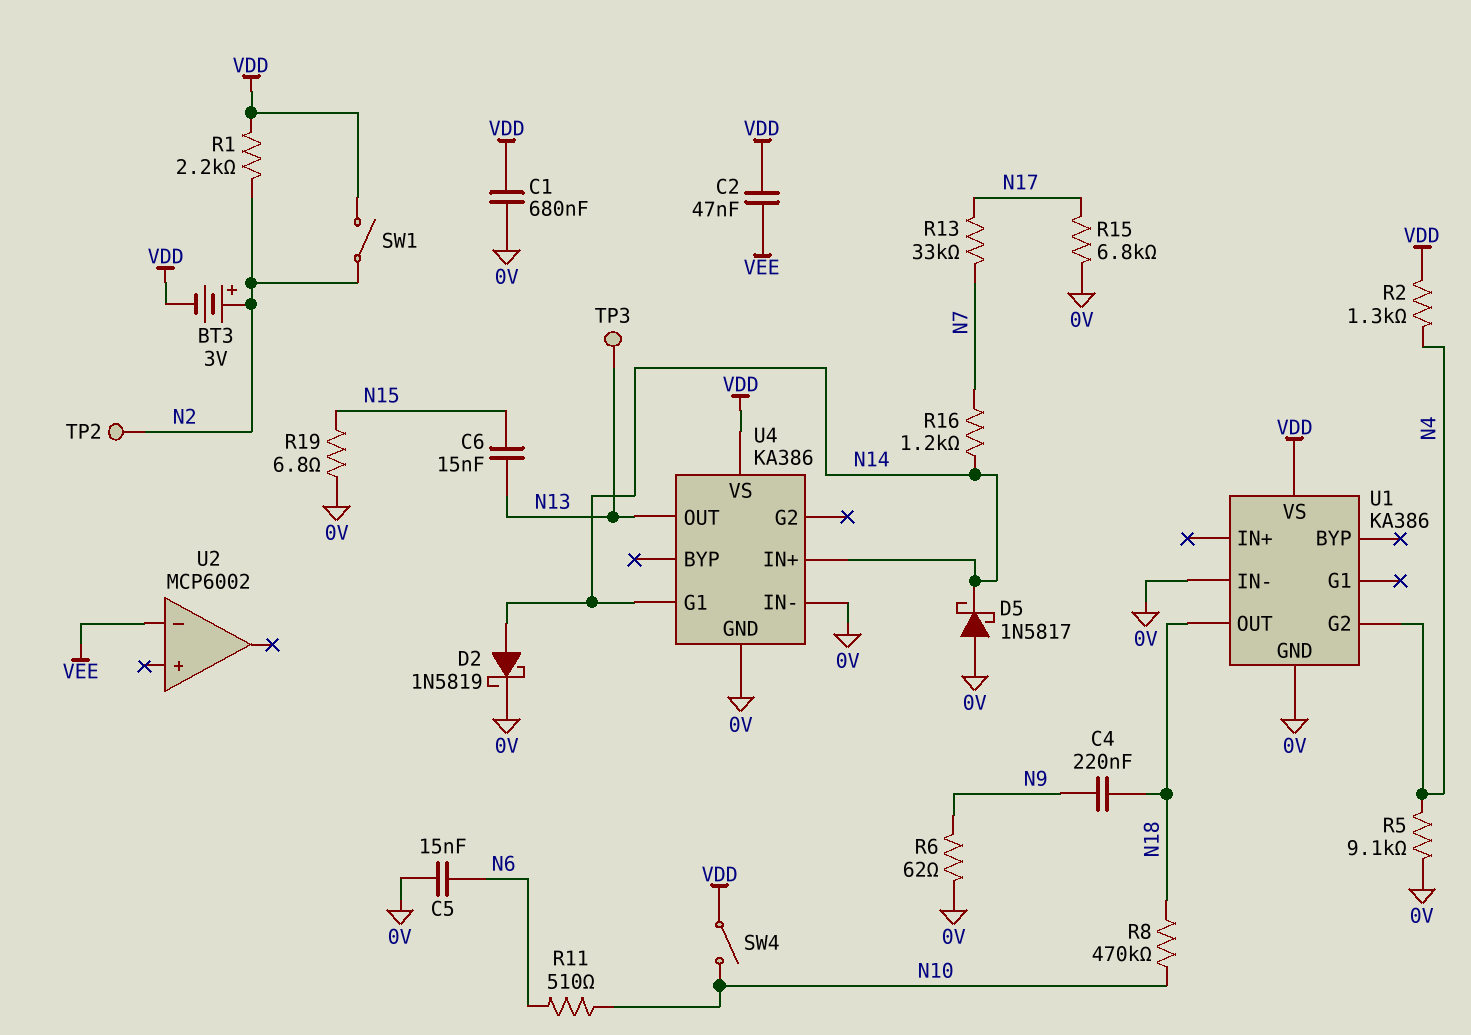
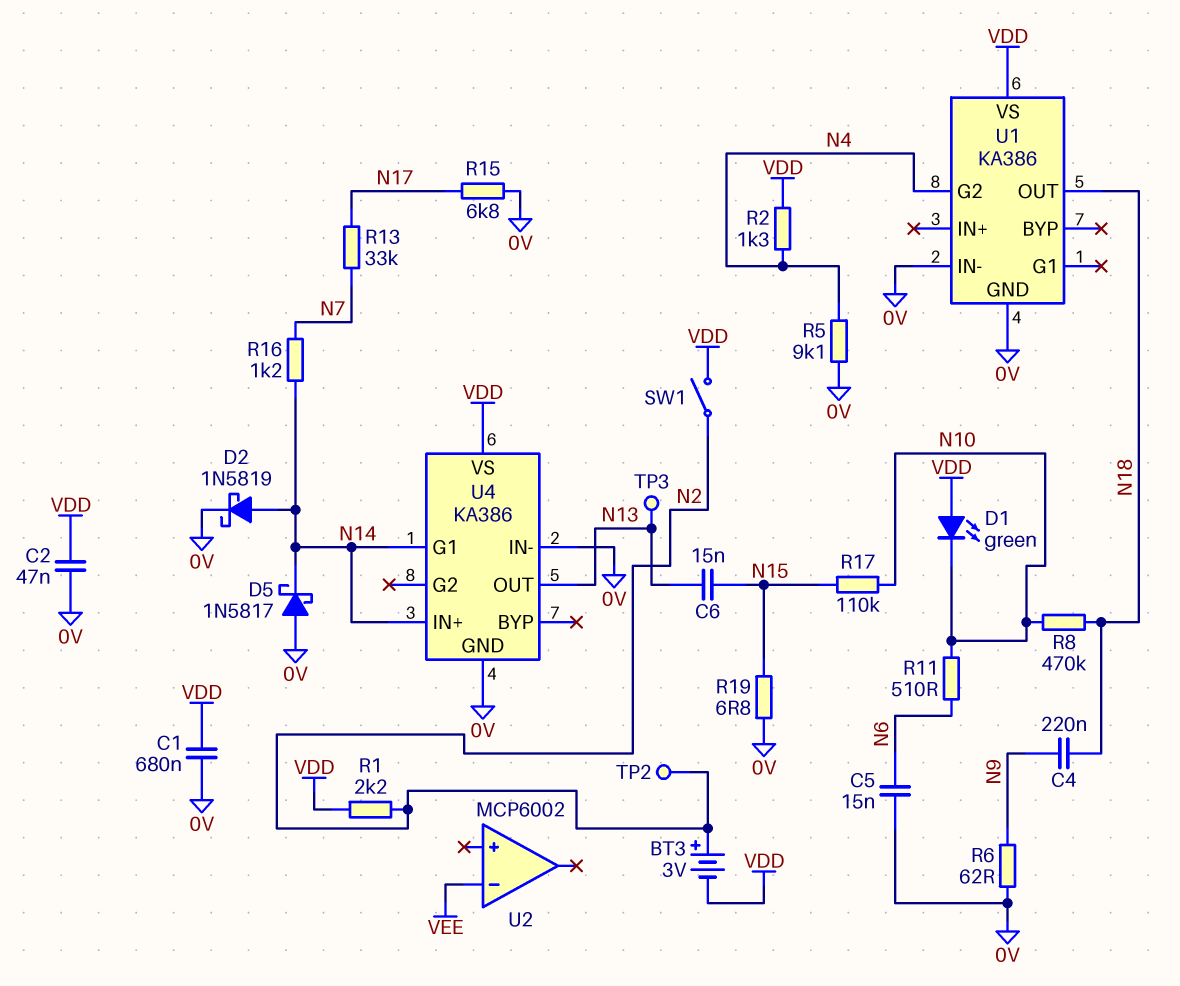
C2: 47nF (VDD, VEE) -> 47nF (0V, VDD)
D1: none -> LED green (A VDD, K N10)
R17: none -> 110k (N10, N15)
SW4: switch (N10, VDD) -> none

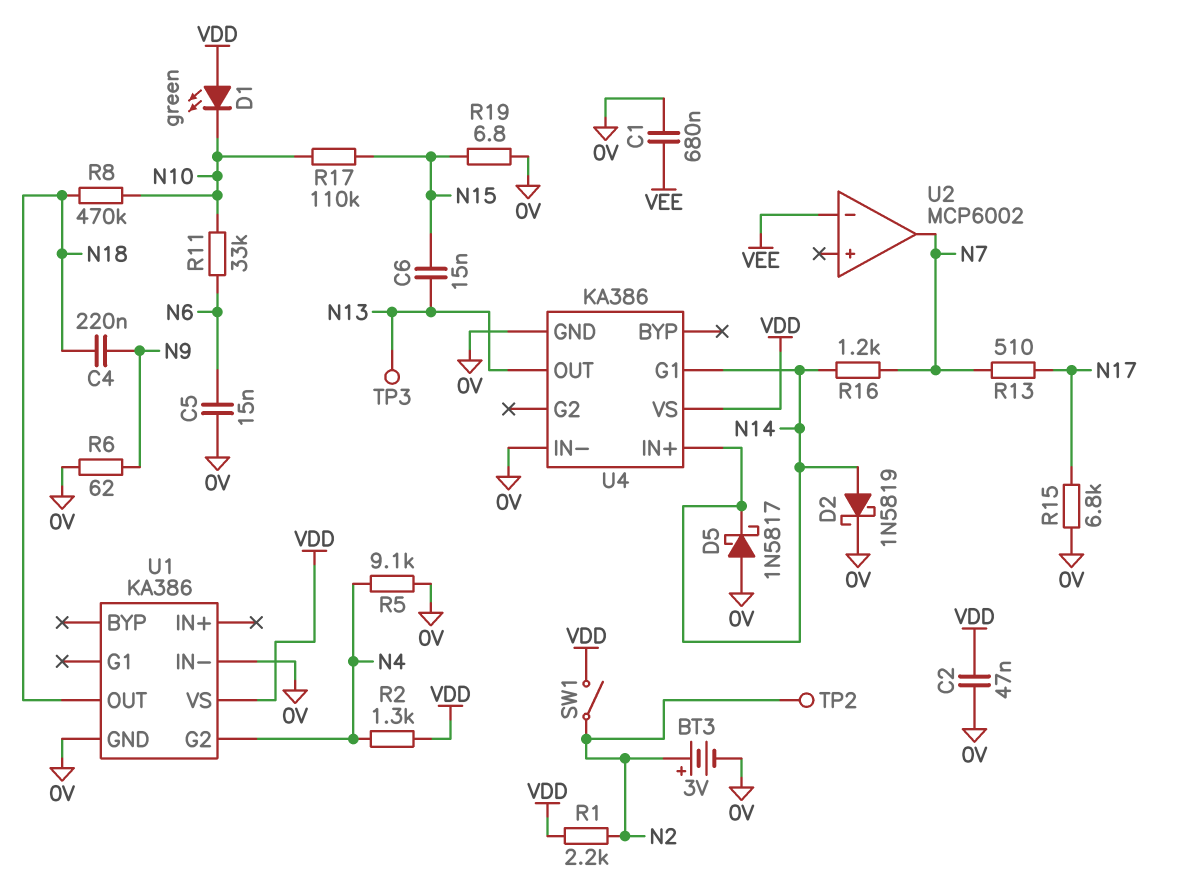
BT3: 3V (plus N2, minus VDD) -> 3V (plus N2, minus 0V)
C1: 680nF (0V, VDD) -> 680nF (0V, VEE)
R11: 510 (N6, N10) -> 33k (N6, N10)
R13: 33k (N7, N17) -> 510 (N7, N17)
U2 pin out: none -> N7

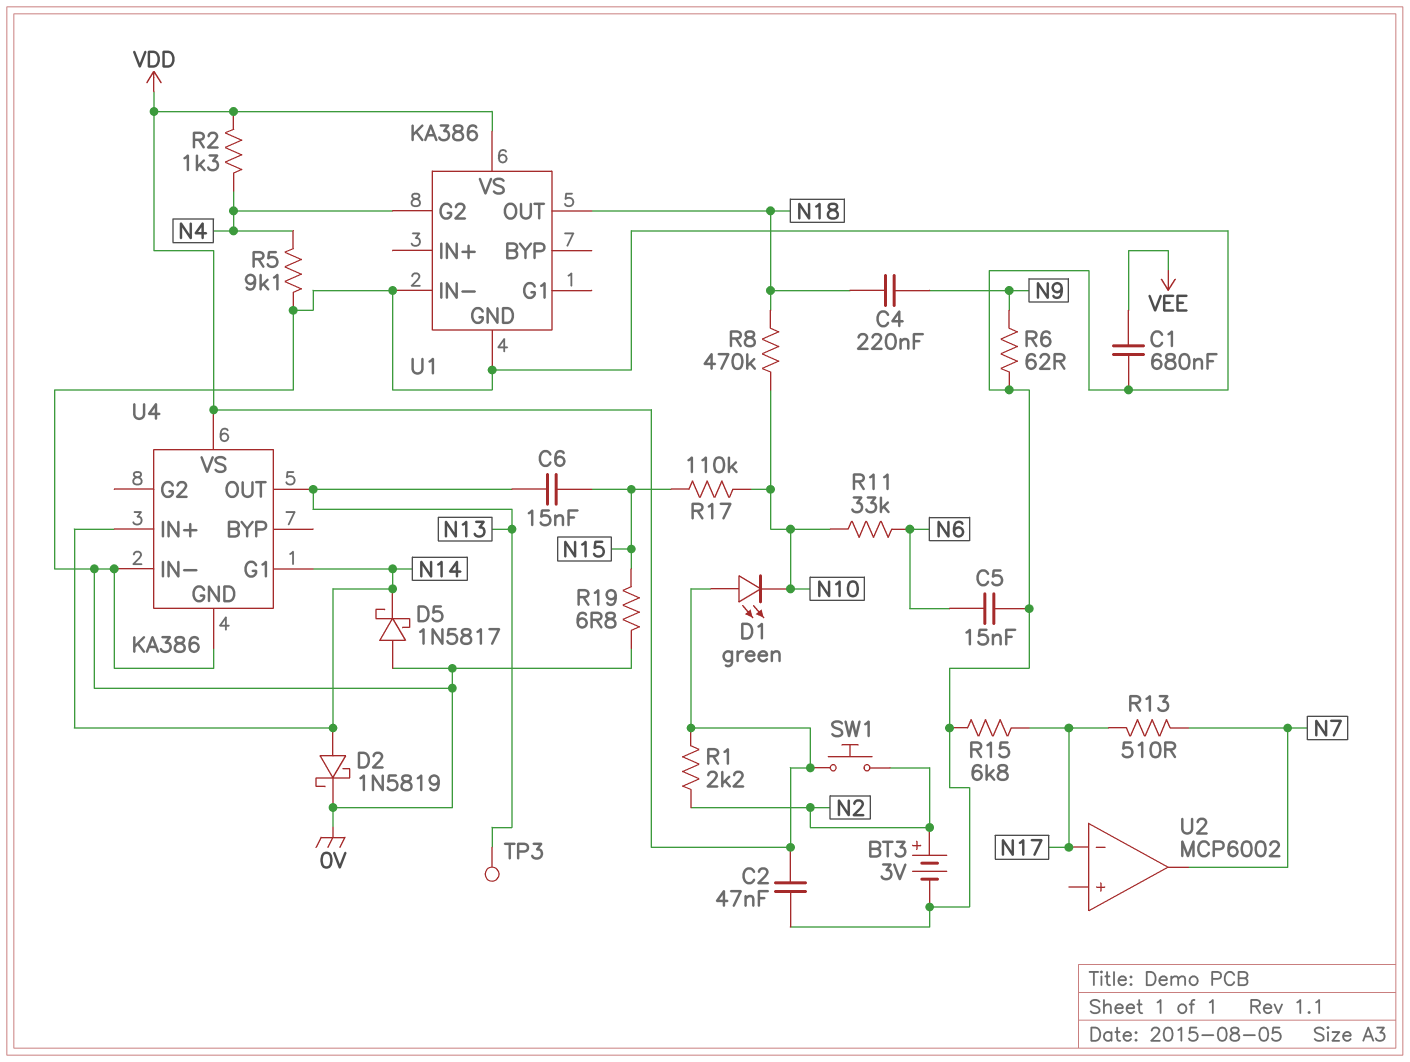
R16: 1.2k (N7, N14) -> none
SW1: switch (N2, VDD) -> button (N2, VDD)
TP2: test point (N2) -> none
U2 pin in-: VEE -> N17

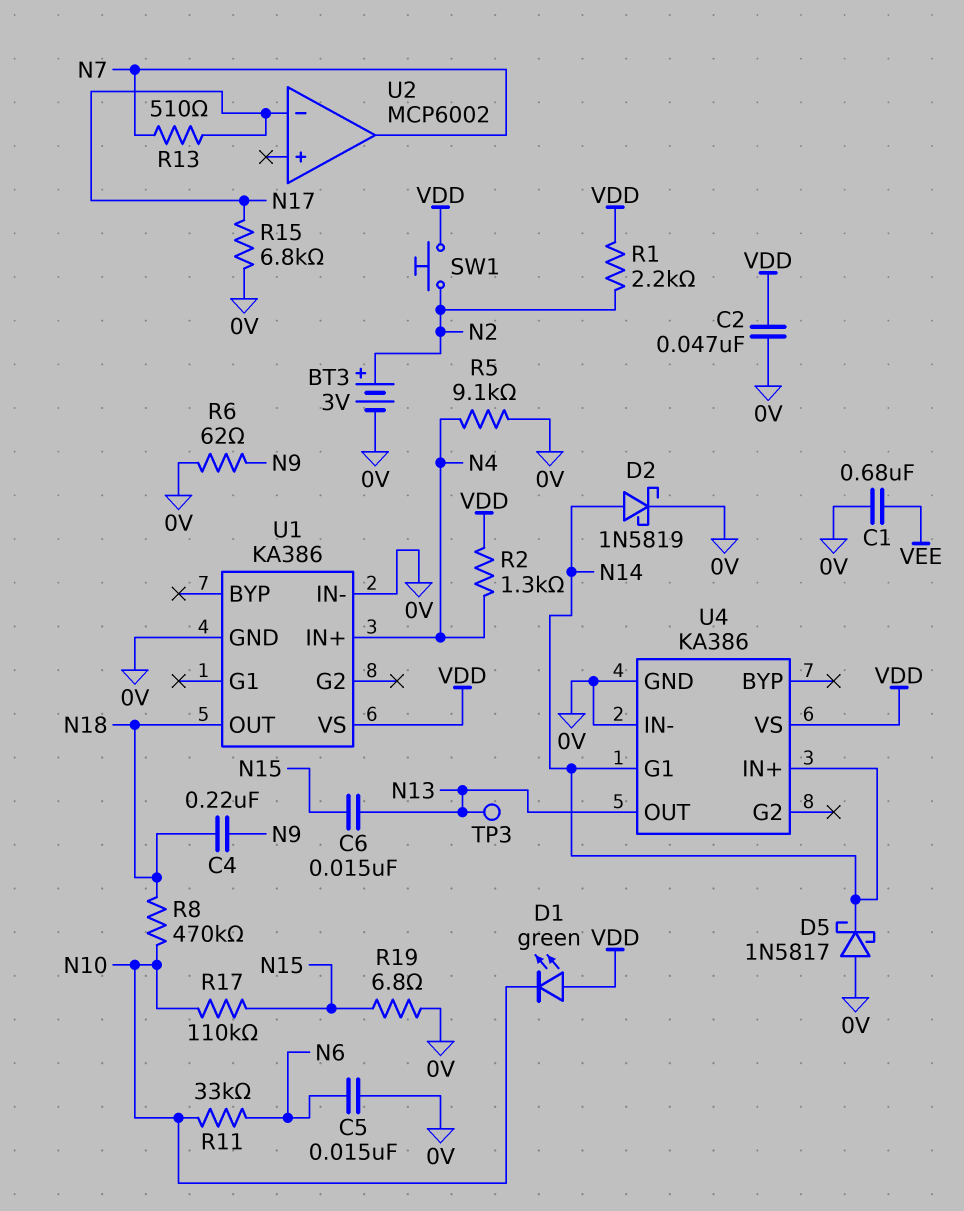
U1 pin G2: N4 -> none
U1 pin IN+: none -> N4

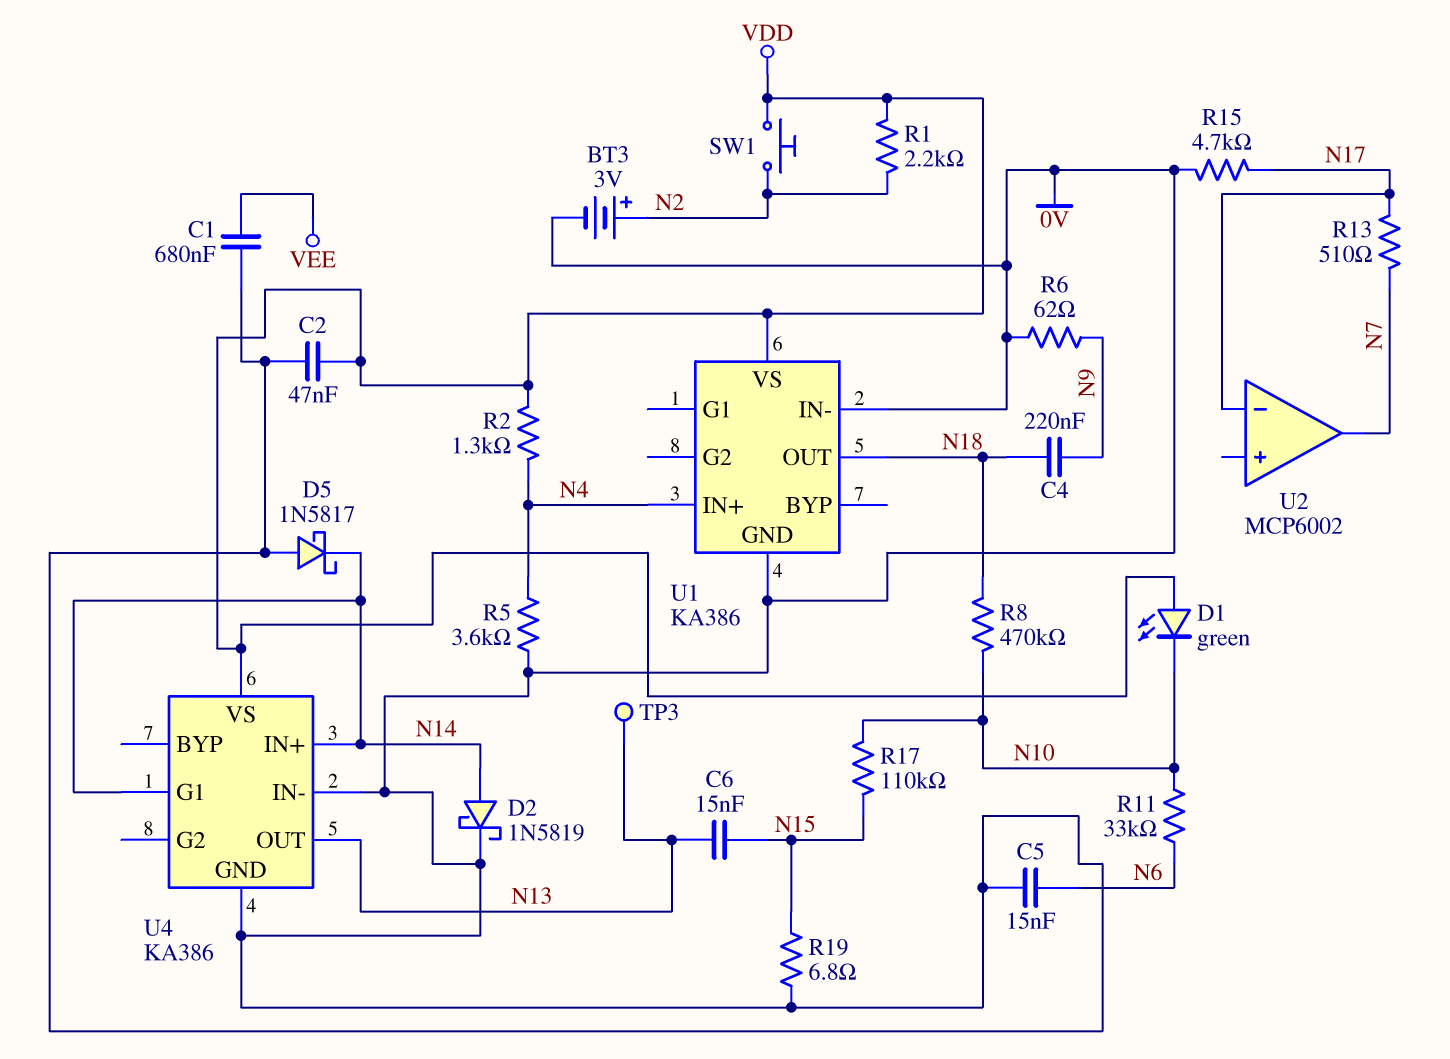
R5: 9.1k (0V, N4) -> 3.6k (0V, N4)
R15: 6.8k (0V, N17) -> 4.7k (0V, N17)

